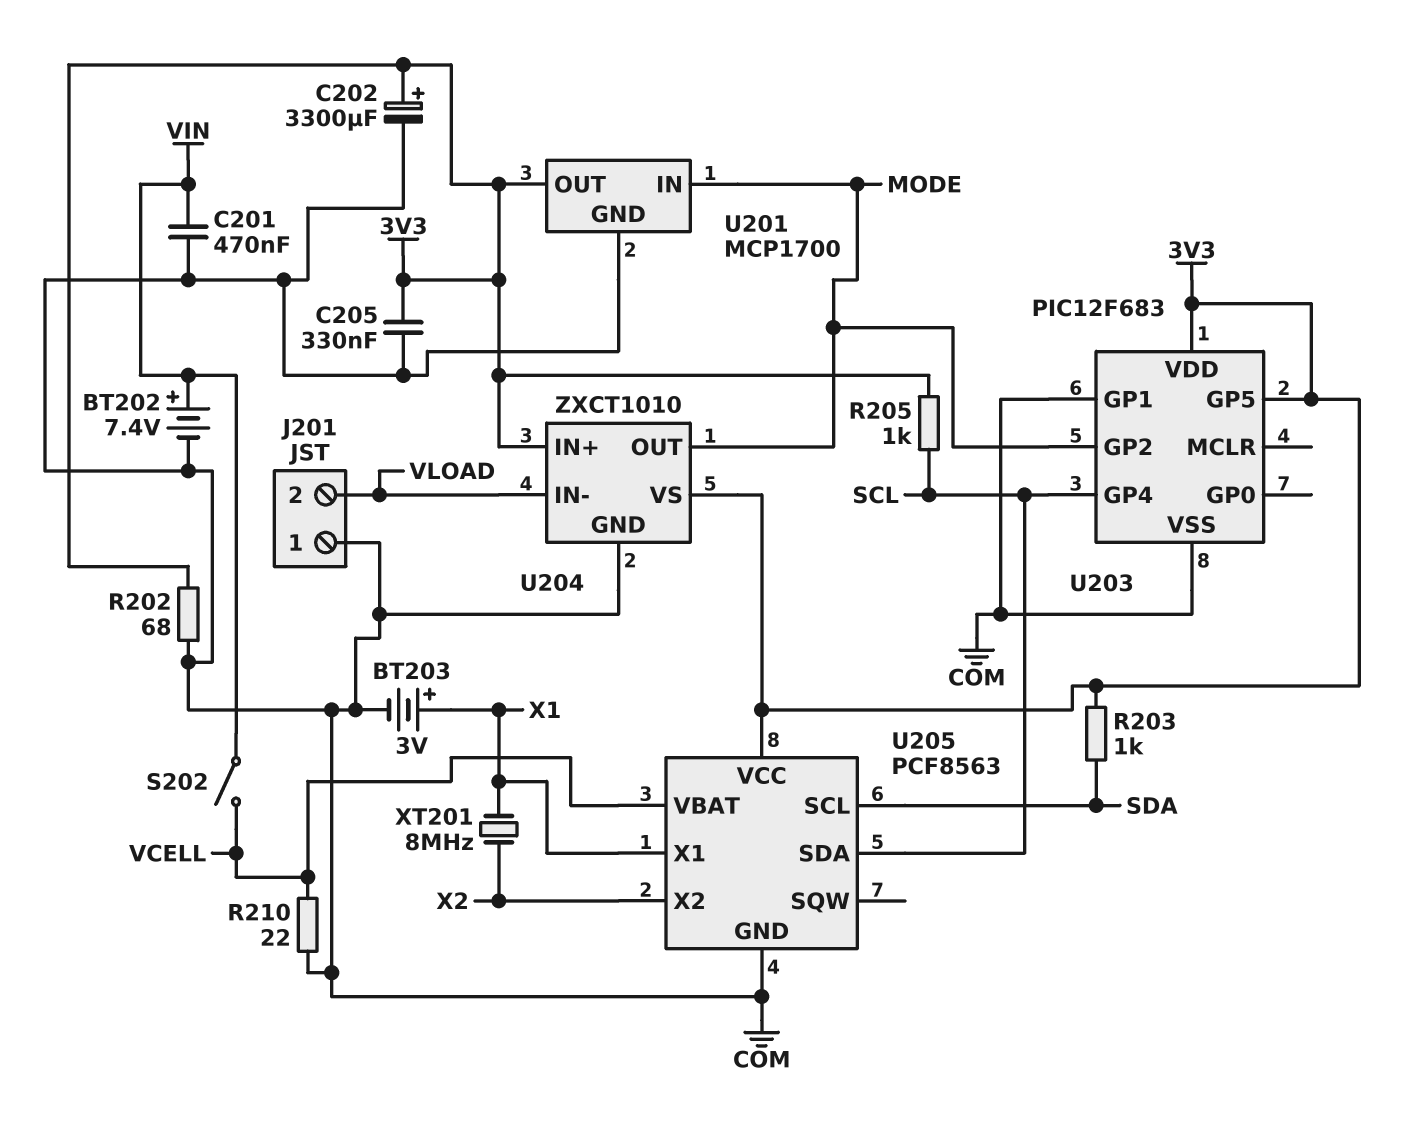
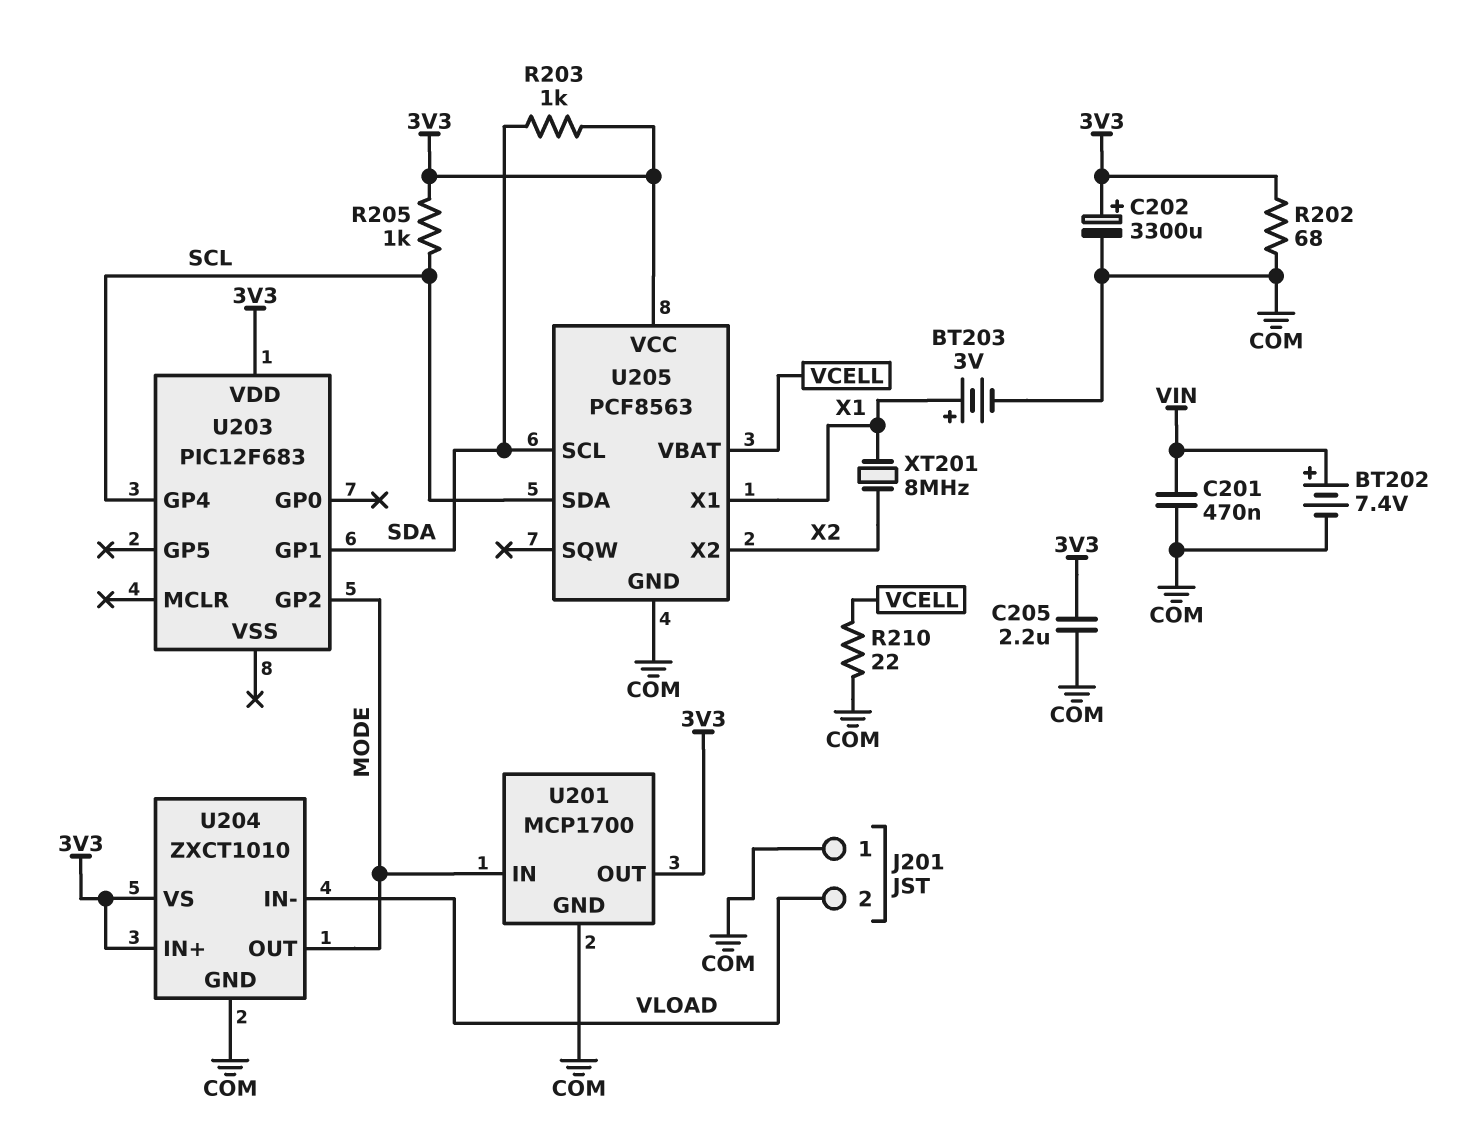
C205: 330nF (3V3, COM) -> 2.2uF (3V3, COM)
S202: switch (VCELL, VIN) -> none
U203 pin GP1: COM -> SDA
U203 pin GP5: 3V3 -> none
U203 pin VSS: COM -> none

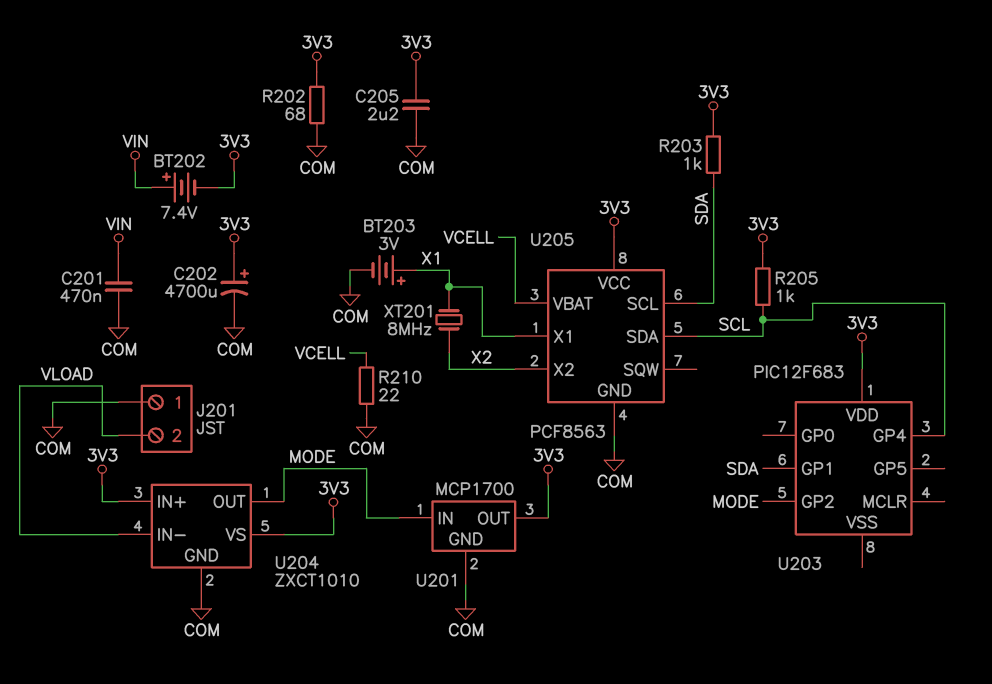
BT202: 7.4V (plus VIN, minus COM) -> 7.4V (plus VIN, minus 3V3)
C202: 3300uF (plus 3V3, minus COM) -> 4700uF (plus 3V3, minus COM)

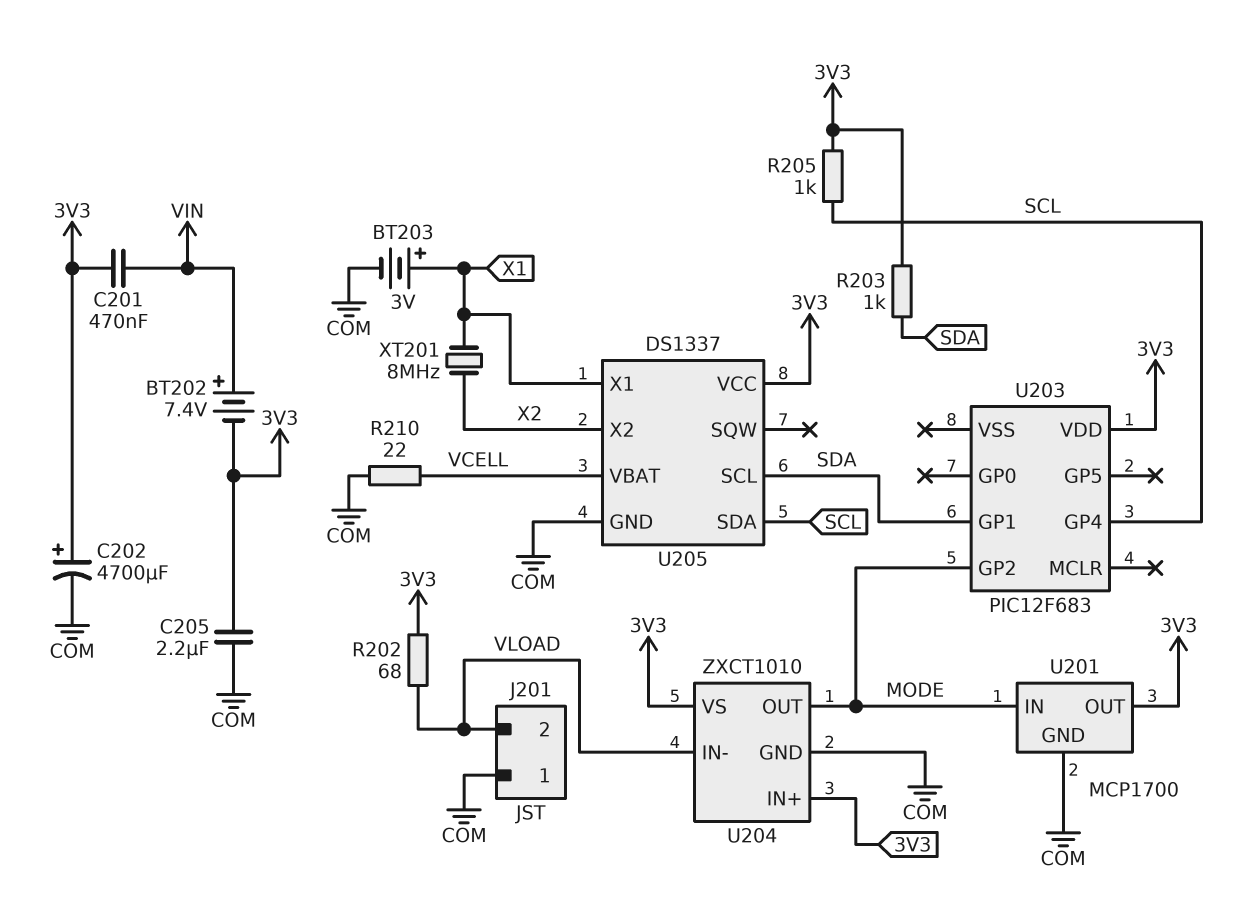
C201: 470nF (COM, VIN) -> 470nF (3V3, VIN)
R202: 68 (3V3, COM) -> 68 (3V3, VLOAD)
U205: PCF8563 -> DS1337

